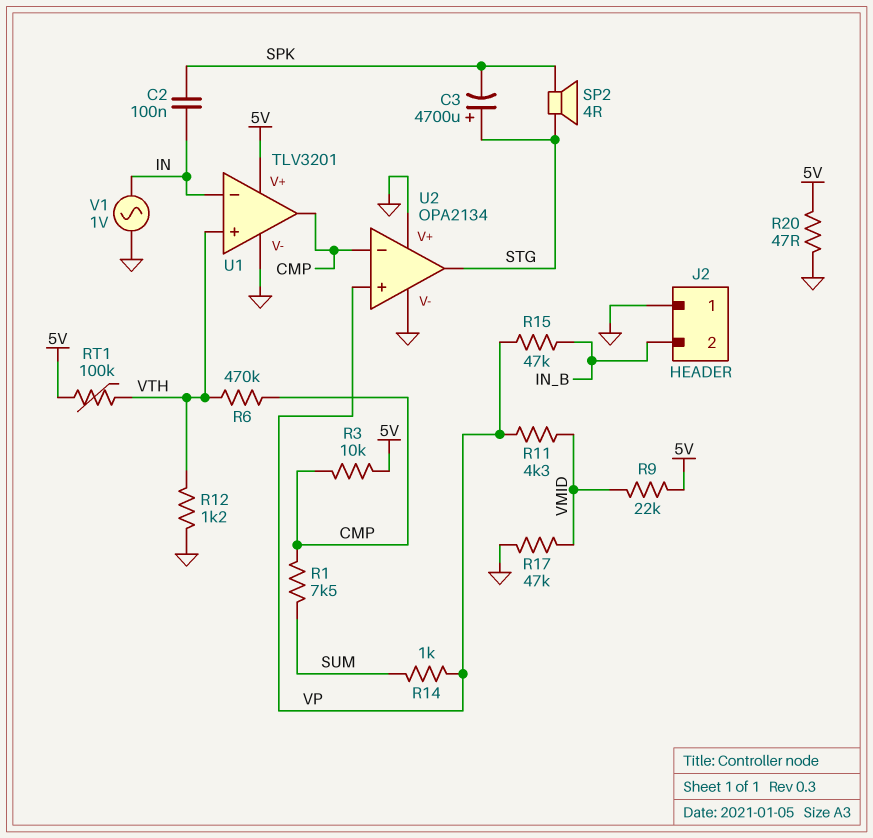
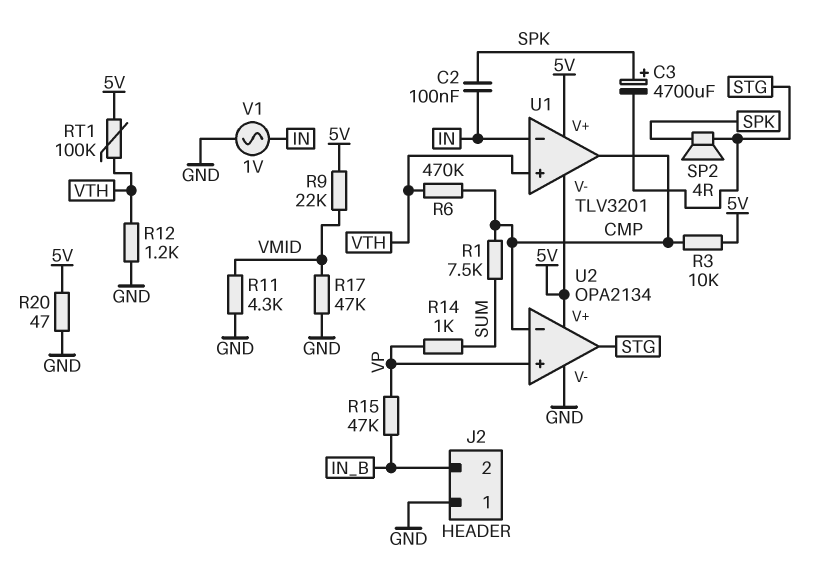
C3: 4700uF (plus STG, minus SPK) -> 4700uF (plus SPK, minus STG)
R11: 4.3k (VMID, VP) -> 4.3k (GND, VMID)
U1 pin V-: GND -> 5V
U2 pin V+: GND -> 5V

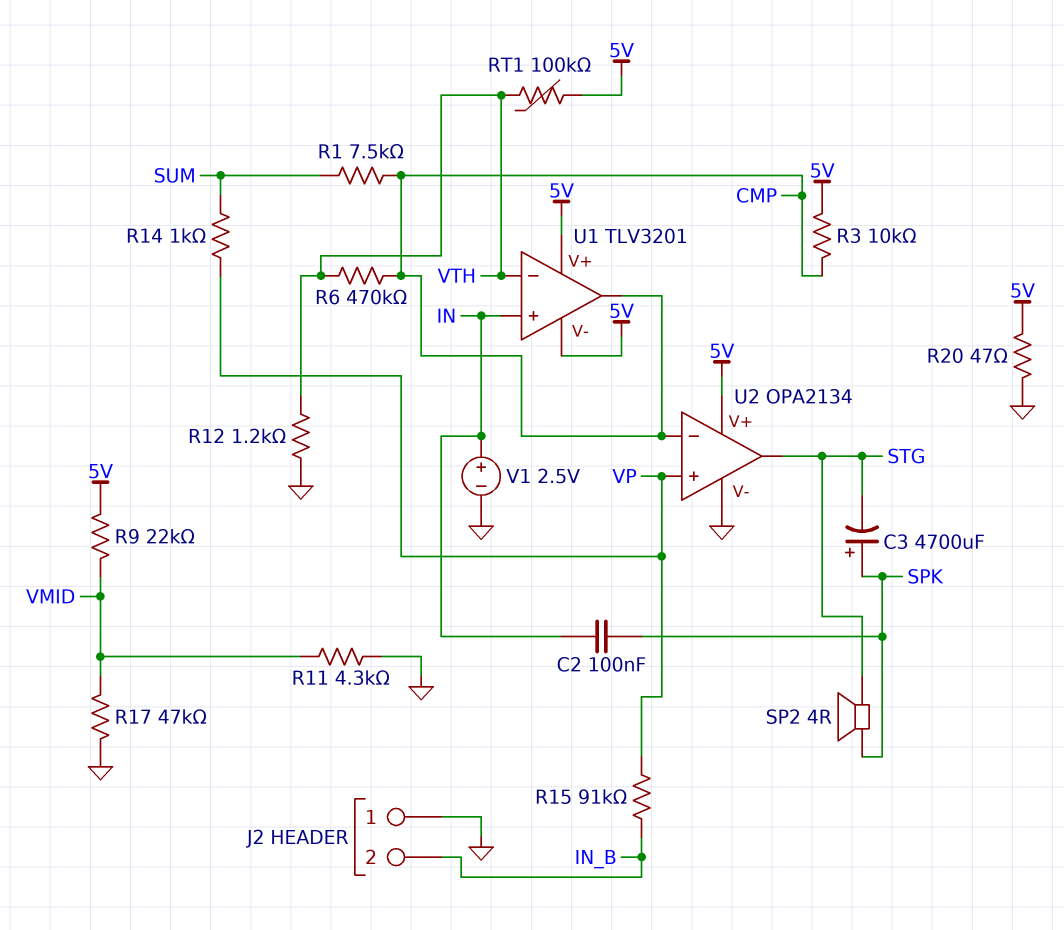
R15: 47k (IN_B, VP) -> 91k (IN_B, VP)
U1 pin in+: VTH -> IN
U1 pin in-: IN -> VTH
V1: AC 1V (GND, IN) -> 2.5V (plus IN, minus GND)

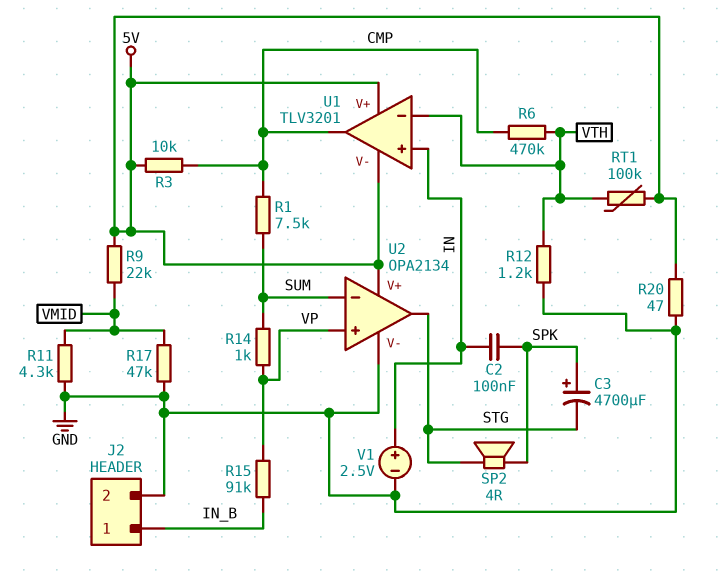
J2 pin 1: GND -> IN_B
J2 pin 2: IN_B -> GND
U2 pin in-: CMP -> SUM

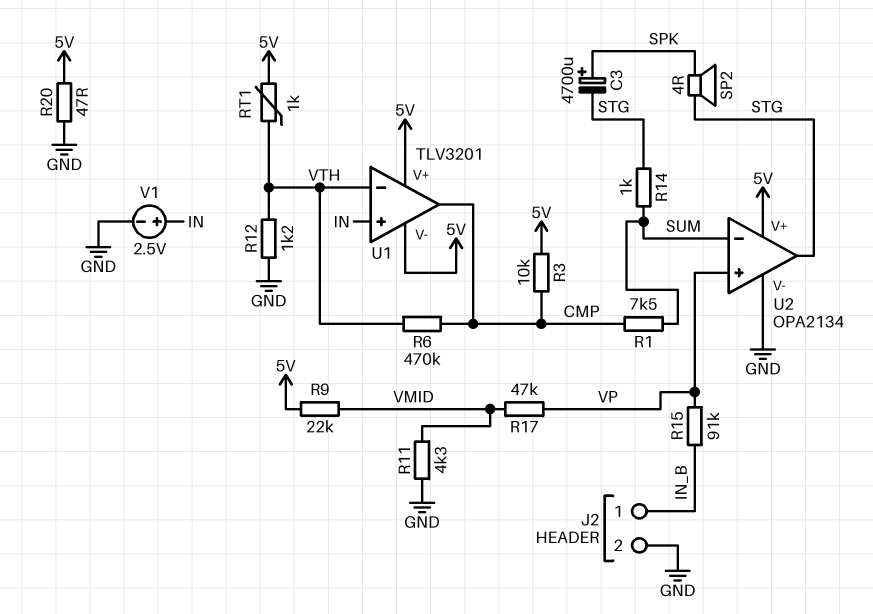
C2: 100nF (IN, SPK) -> none
R14: 1k (SUM, VP) -> 1k (STG, SUM)
R17: 47k (GND, VMID) -> 47k (VMID, VP)
RT1: 100k (5V, VTH) -> 1k (5V, VTH)

